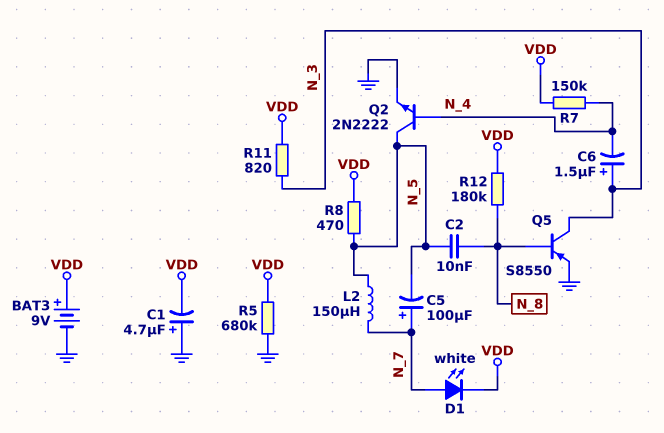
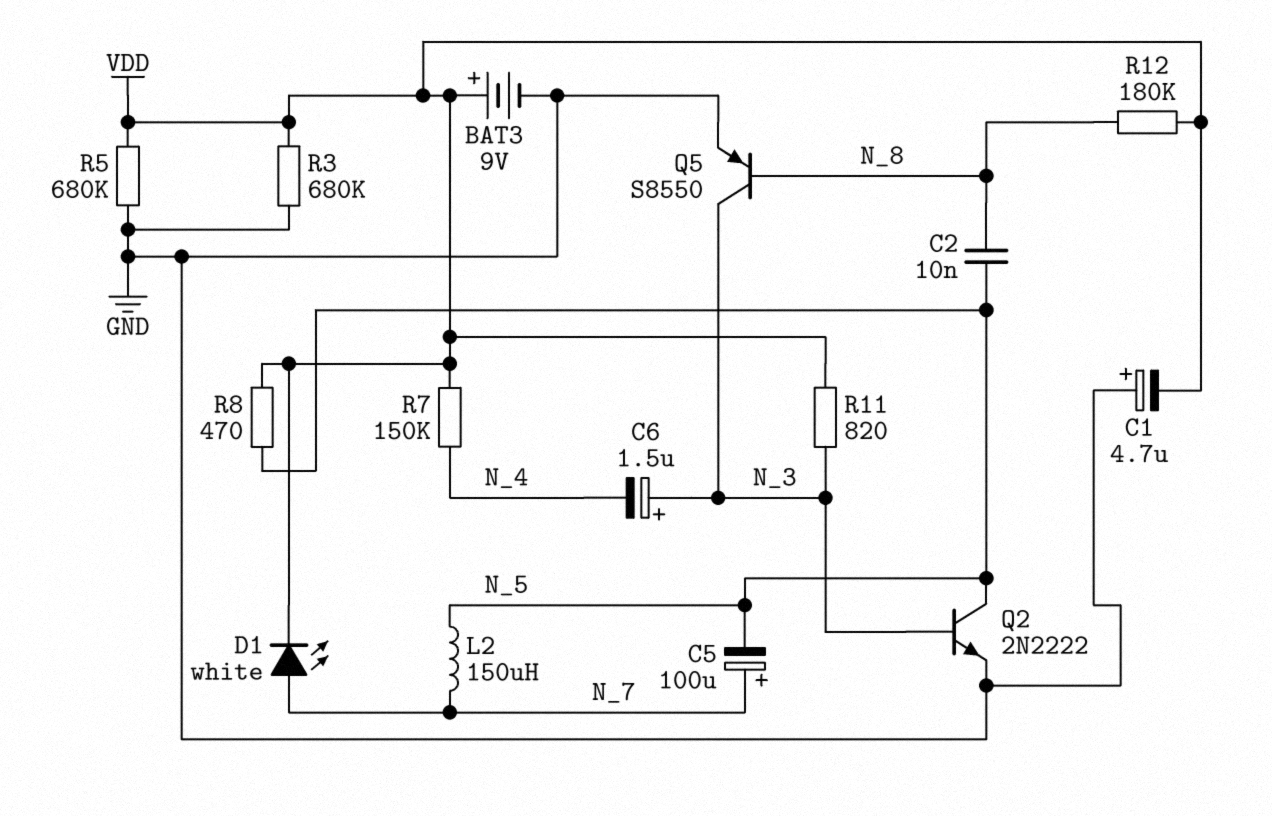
Q2: NPN 2N2222 (B N_4, C N_5, E GND) -> NPN 2N2222 (B N_3, C N_5, E GND)
R3: none -> 680k (GND, VDD)

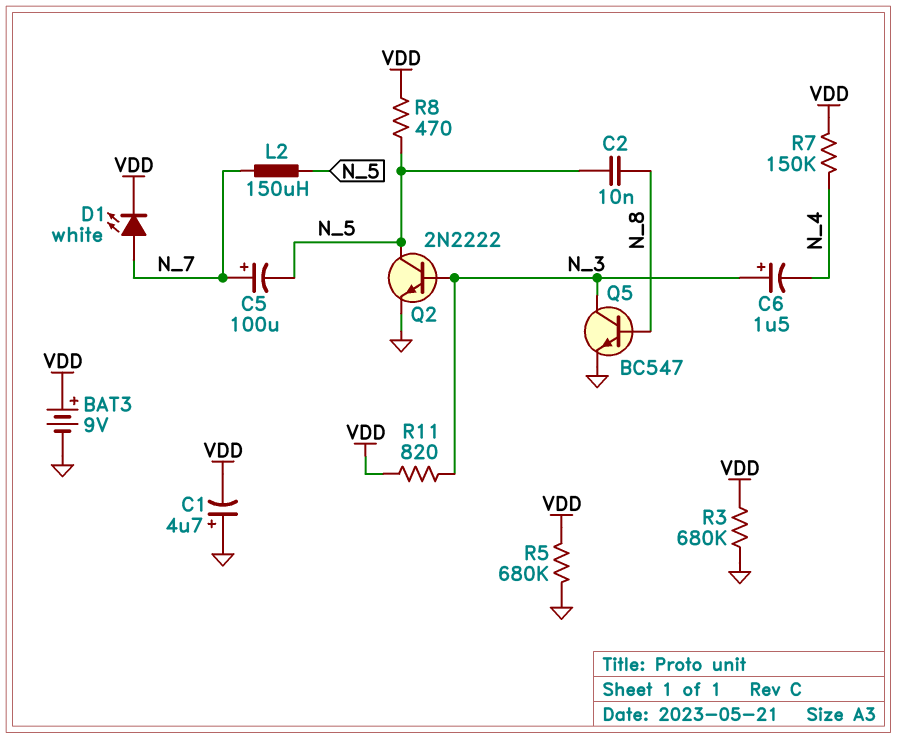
Q5: PNP S8550 (B N_8, C N_3, E GND) -> NPN BC547 (B N_8, C N_3, E GND)
R12: 180k (N_8, VDD) -> none

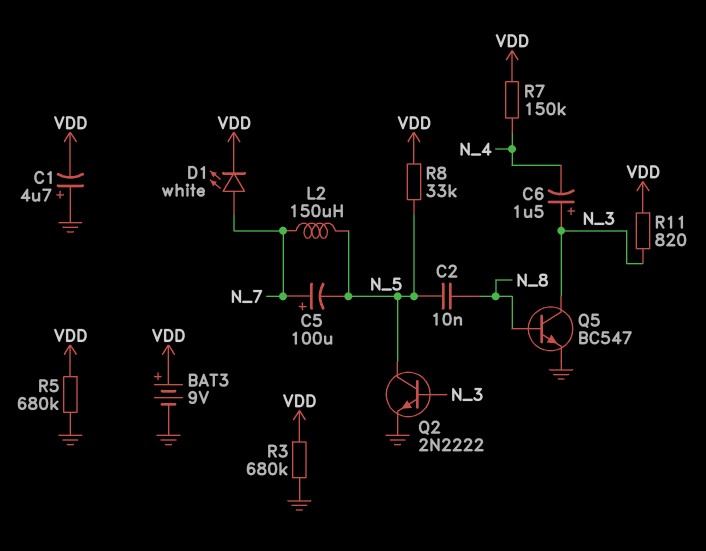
R8: 470 (N_5, VDD) -> 33k (N_5, VDD)

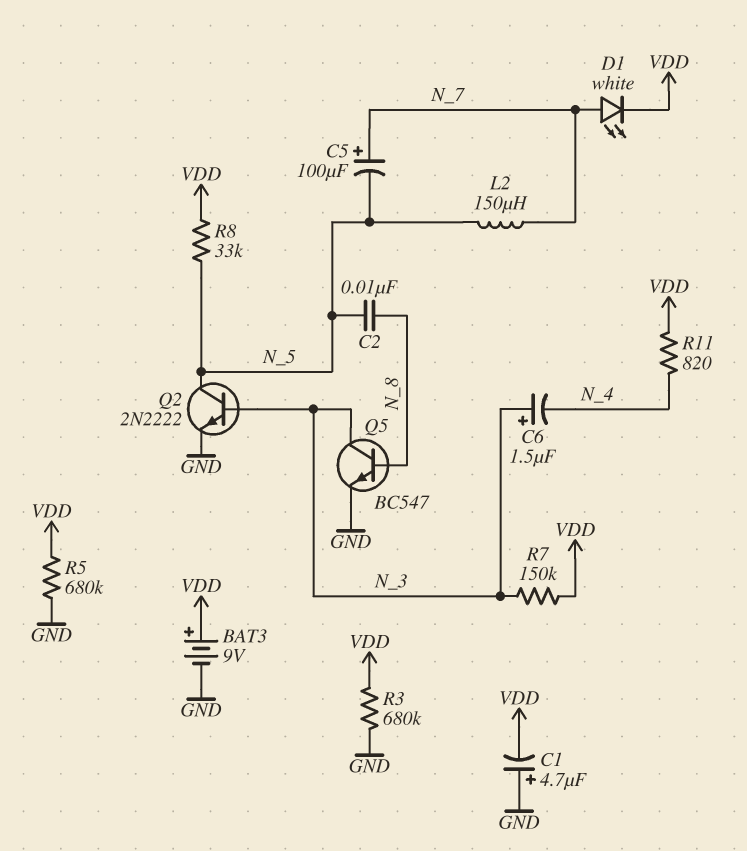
R7: 150k (N_4, VDD) -> 150k (N_3, VDD)
R11: 820 (N_3, VDD) -> 820 (N_4, VDD)

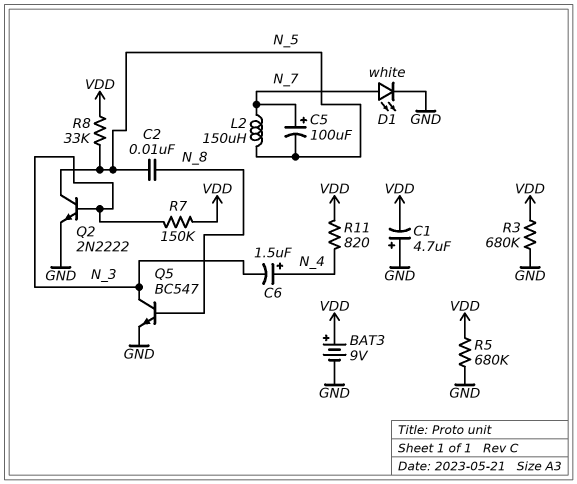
C6: 1.5uF (plus N_3, minus N_4) -> 1.5uF (plus N_4, minus N_3)
D1: LED white (A N_7, K VDD) -> LED white (A N_7, K GND)

